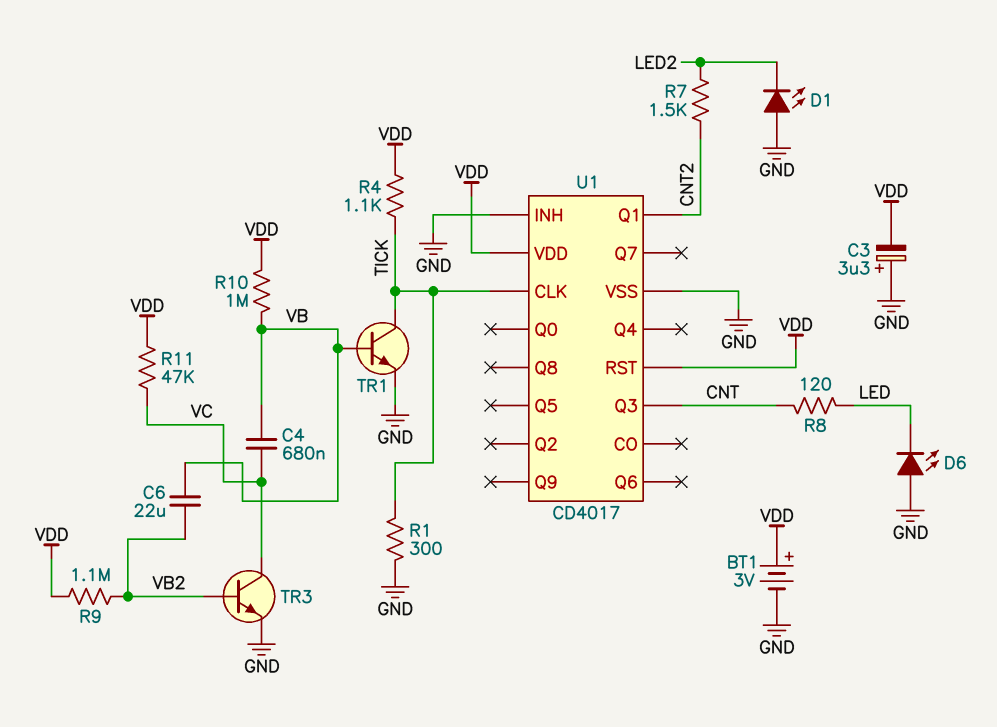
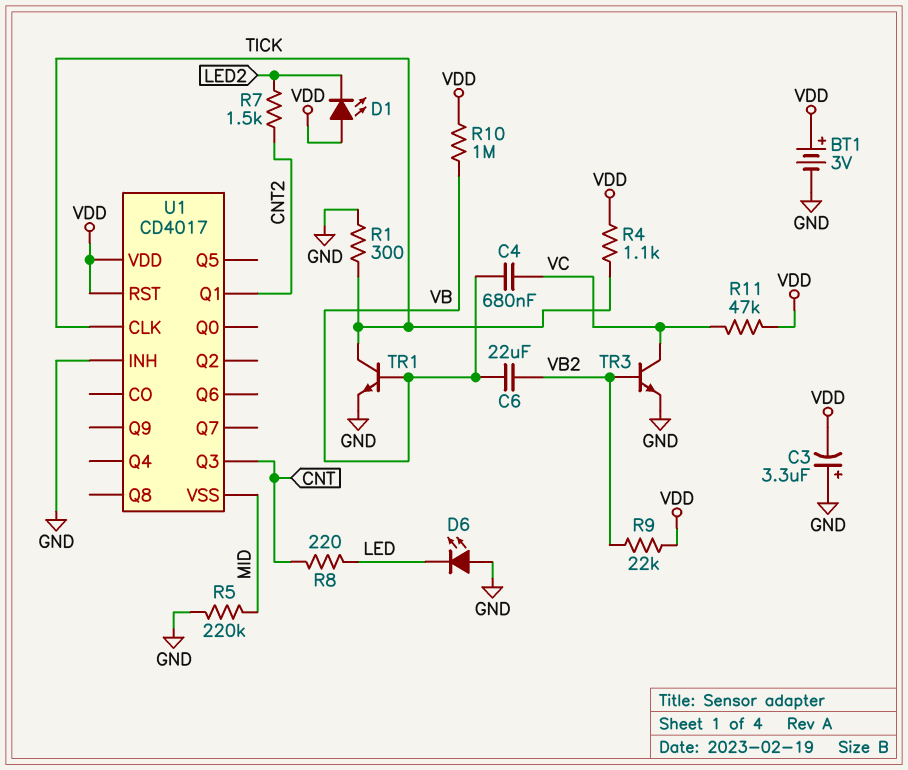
D1: LED (A GND, K LED2) -> LED (A VDD, K LED2)
R5: none -> 220k (GND, MID)
R8: 120 (CNT, LED) -> 220 (CNT, LED)
R9: 1.1M (VB2, VDD) -> 22k (VB2, VDD)
U1 pin VSS: GND -> MID

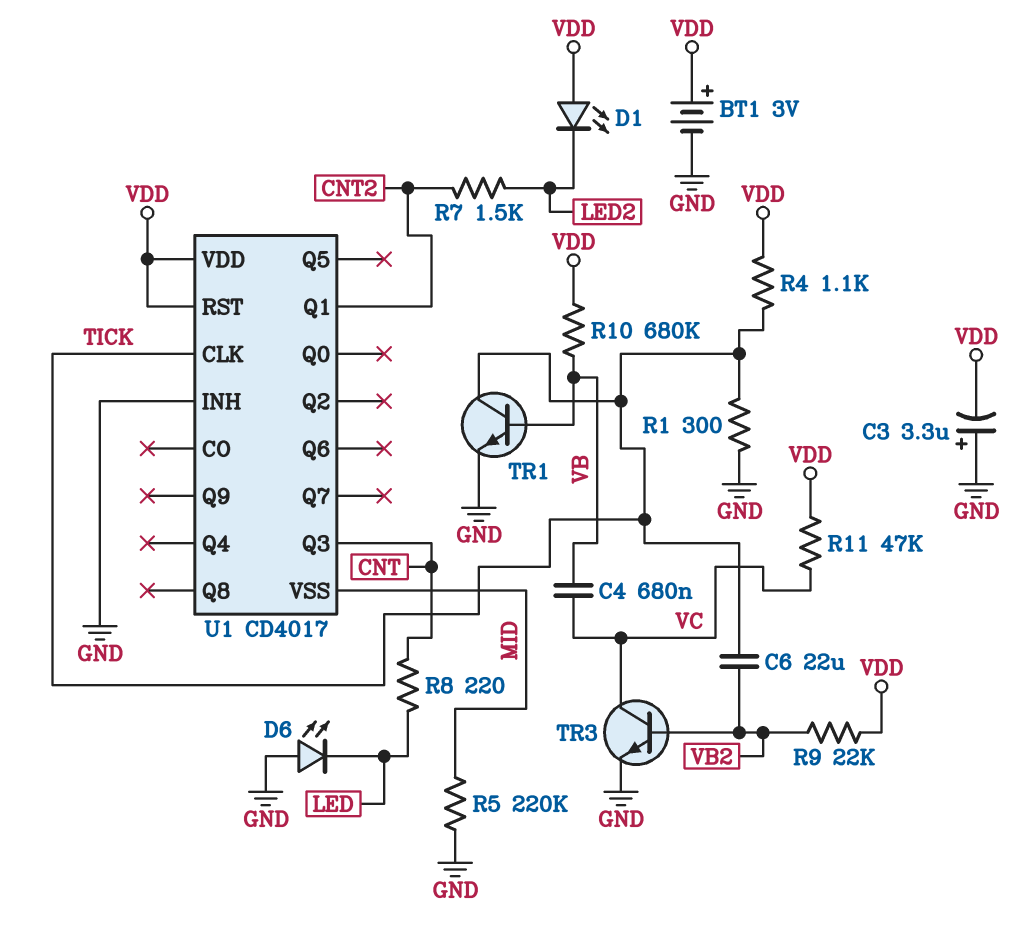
C6: 22uF (VB, VB2) -> 22uF (TICK, VB2)
R10: 1M (VB, VDD) -> 680k (VB, VDD)

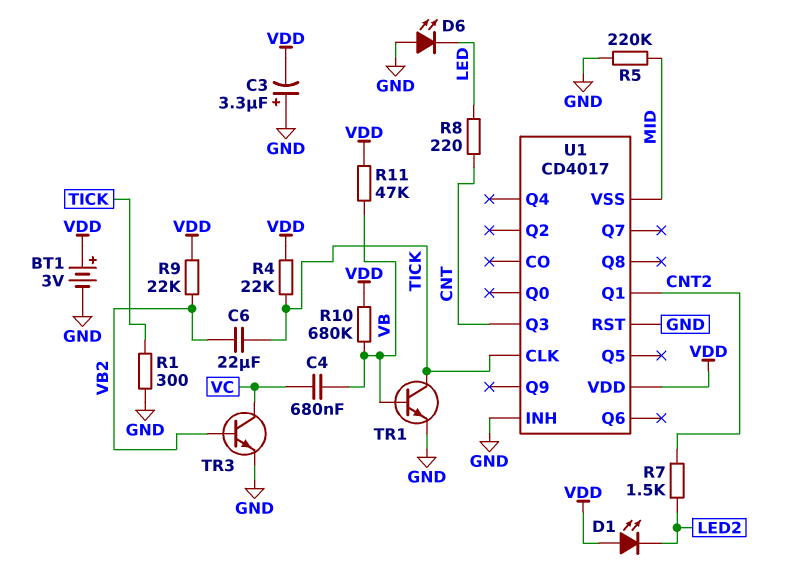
R4: 1.1k (TICK, VDD) -> 22k (TICK, VDD)
R11: 47k (VC, VDD) -> 47k (VB, VDD)
U1 pin RST: VDD -> GND

